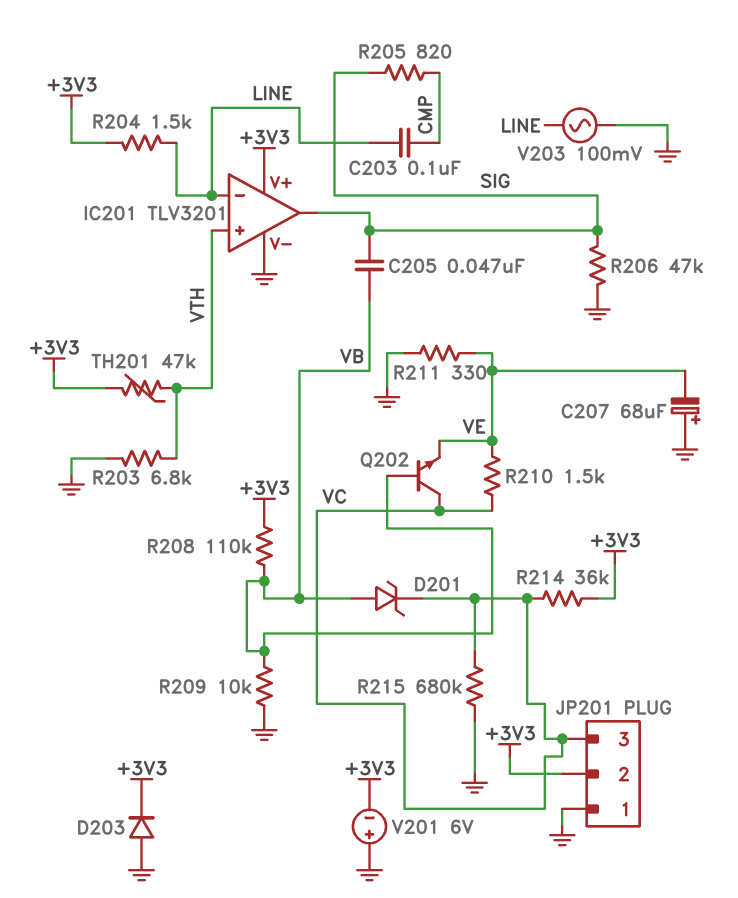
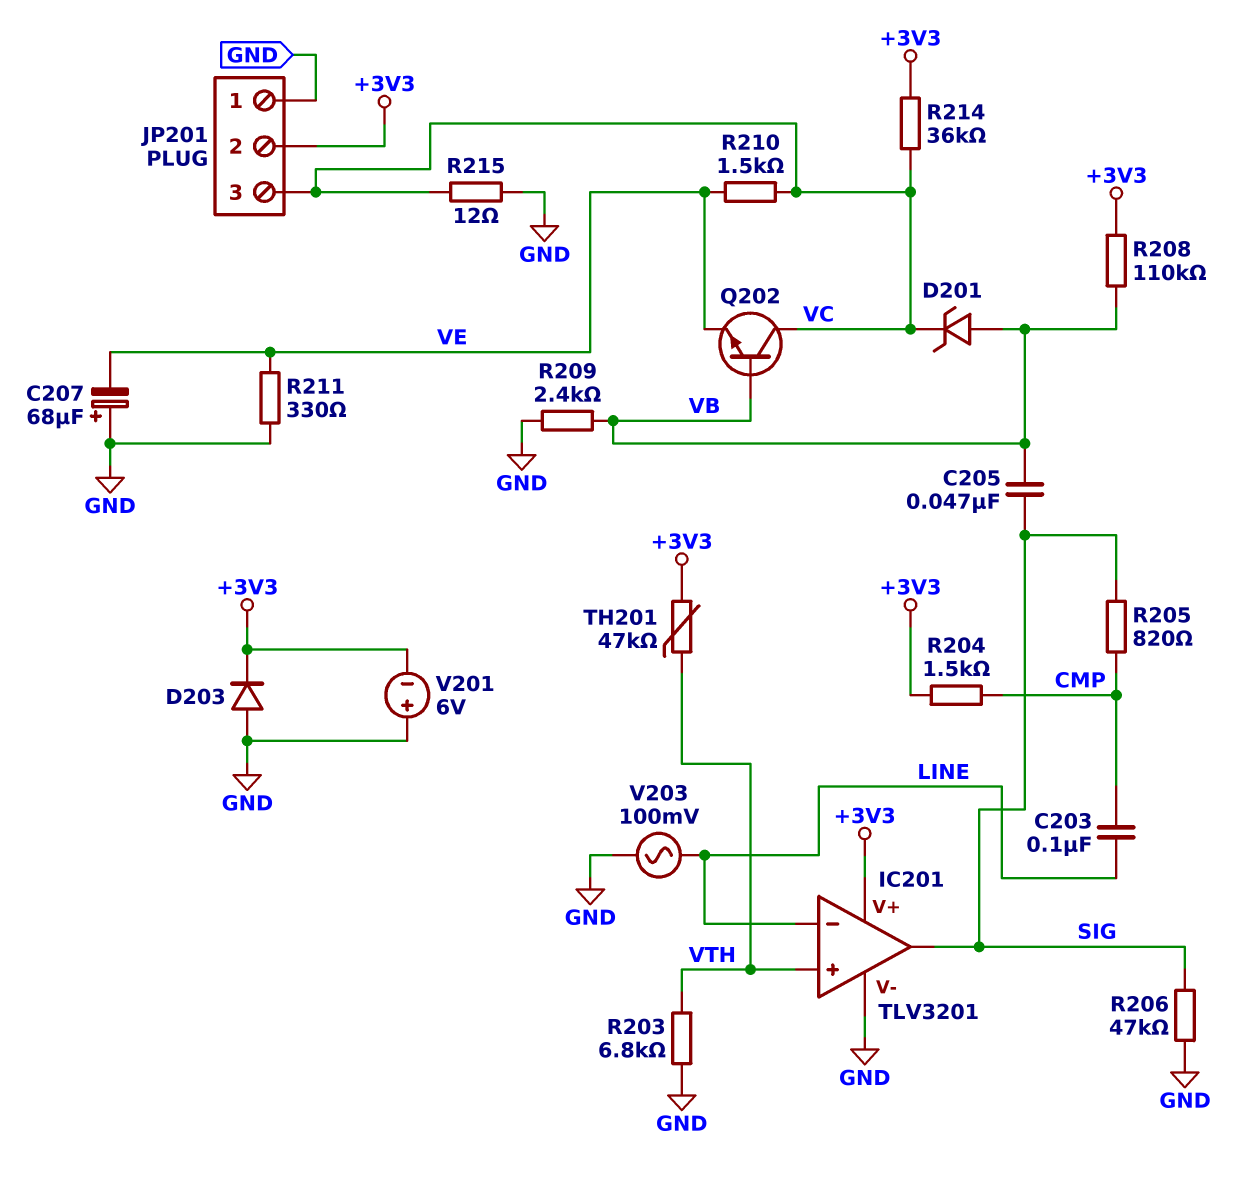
R204: 1.5k (+3V3, LINE) -> 1.5k (+3V3, CMP)
R209: 10k (GND, VB) -> 2.4k (GND, VB)
R215: 680k (GND, VC) -> 12 (GND, VC)

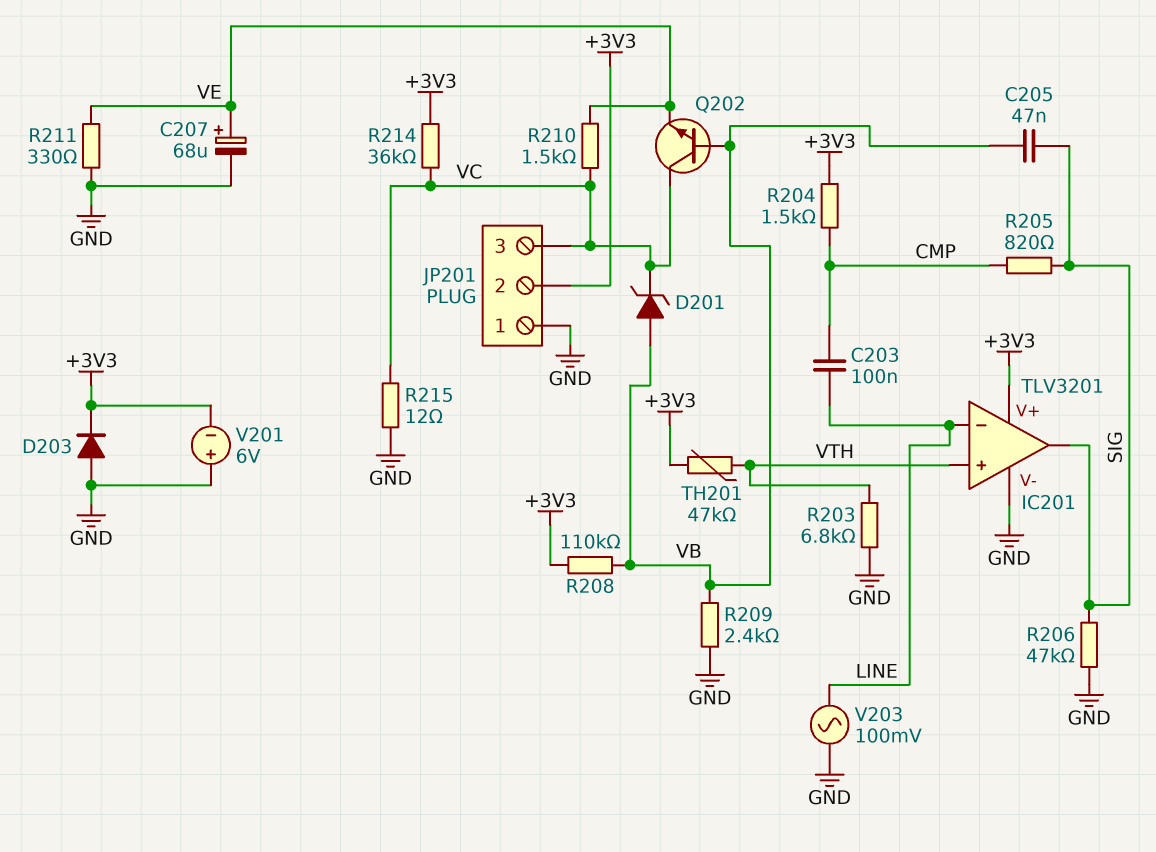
C207: 68uF (plus GND, minus VE) -> 68uF (plus VE, minus GND)

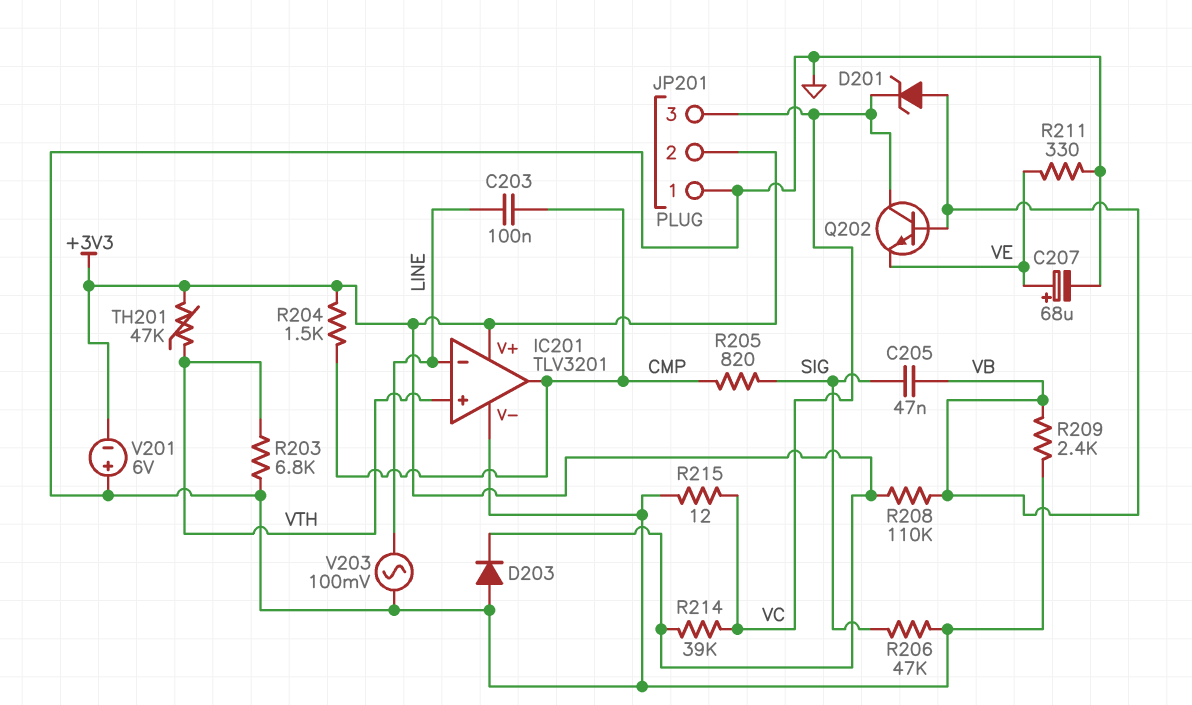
IC201 pin out: SIG -> CMP
R210: 1.5k (VC, VE) -> none
R214: 36k (+3V3, VC) -> 39k (+3V3, VC)

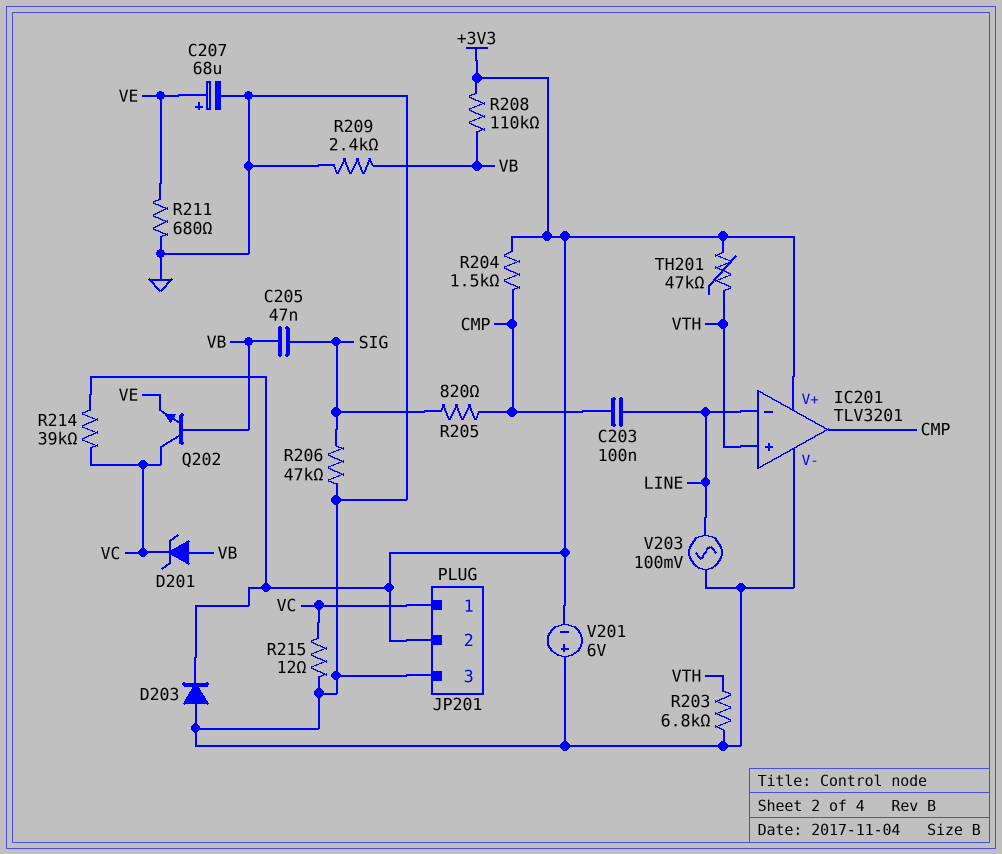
JP201 pin 1: GND -> VC
JP201 pin 3: VC -> GND
R211: 330 (GND, VE) -> 680 (GND, VE)

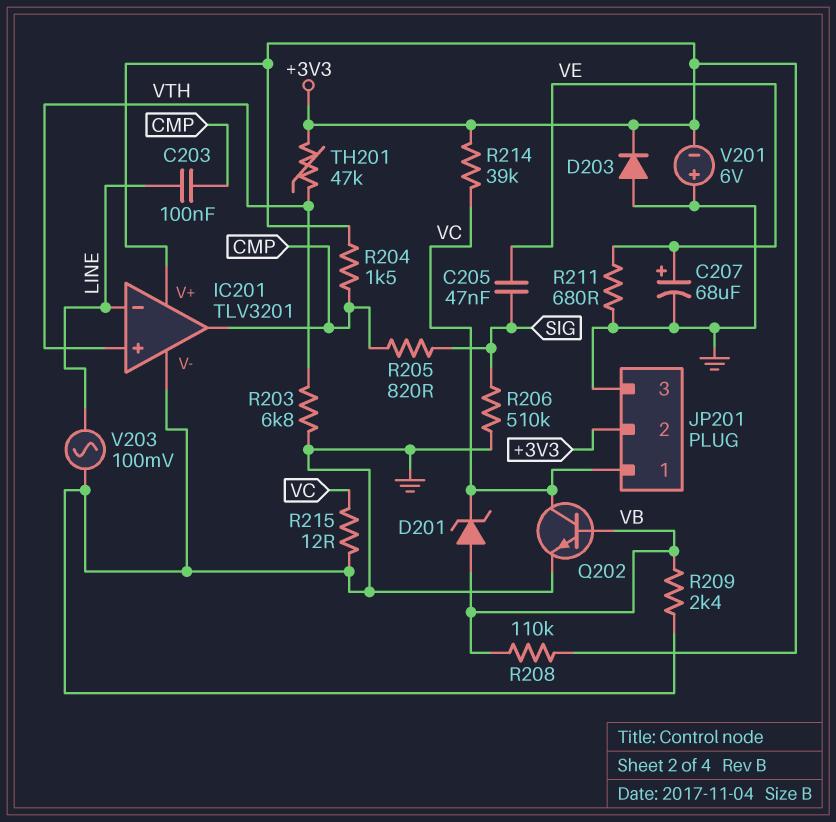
C205: 47nF (SIG, VB) -> 47nF (SIG, VE)
Q202: NPN (B VB, C VC, E VE) -> NPN (B VB, C VC, E GND)
R206: 47k (GND, SIG) -> 510k (GND, SIG)

